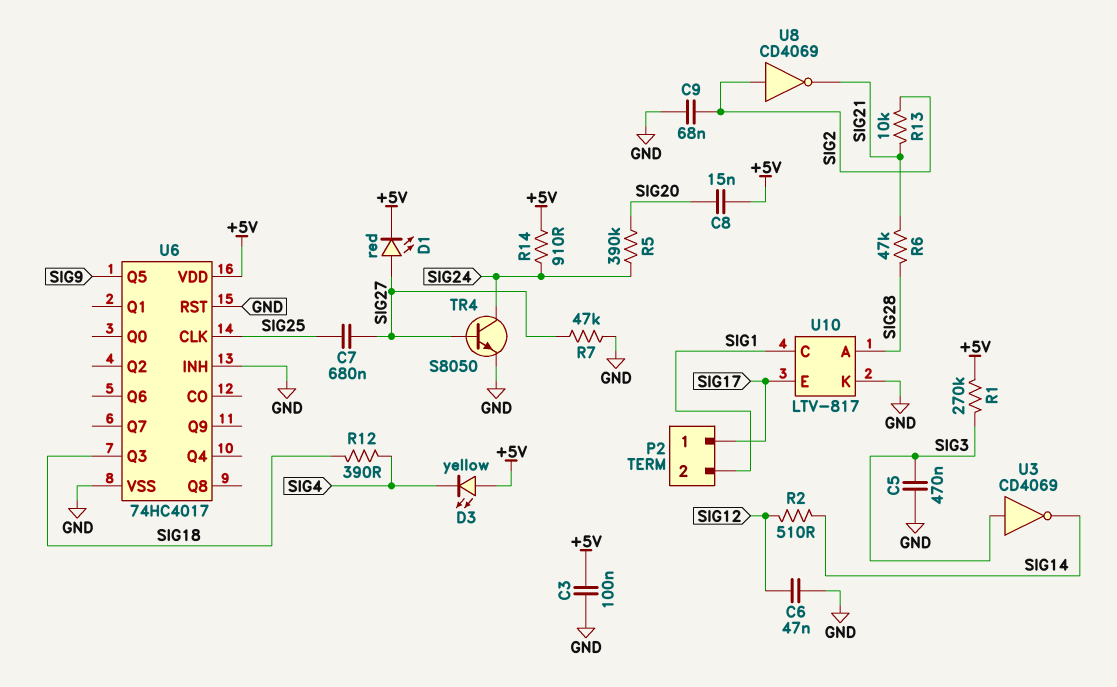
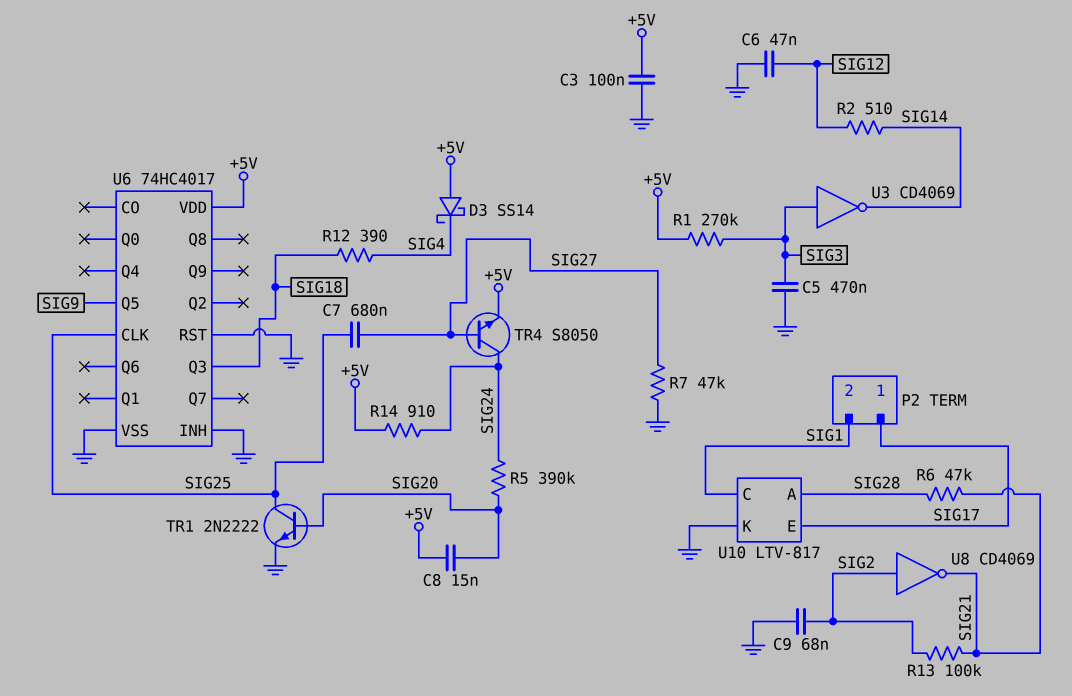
D1: LED red (A SIG27, K +5V) -> none
D3: LED yellow (A +5V, K SIG4) -> schottky SS14 (A +5V, K SIG4)
R13: 10k (SIG2, SIG21) -> 100k (SIG2, SIG21)
TR1: none -> NPN 2N2222 (B SIG20, C SIG25, E GND)
TR4: NPN S8050 (B SIG27, C SIG24, E GND) -> NPN S8050 (B SIG27, C SIG24, E +5V)

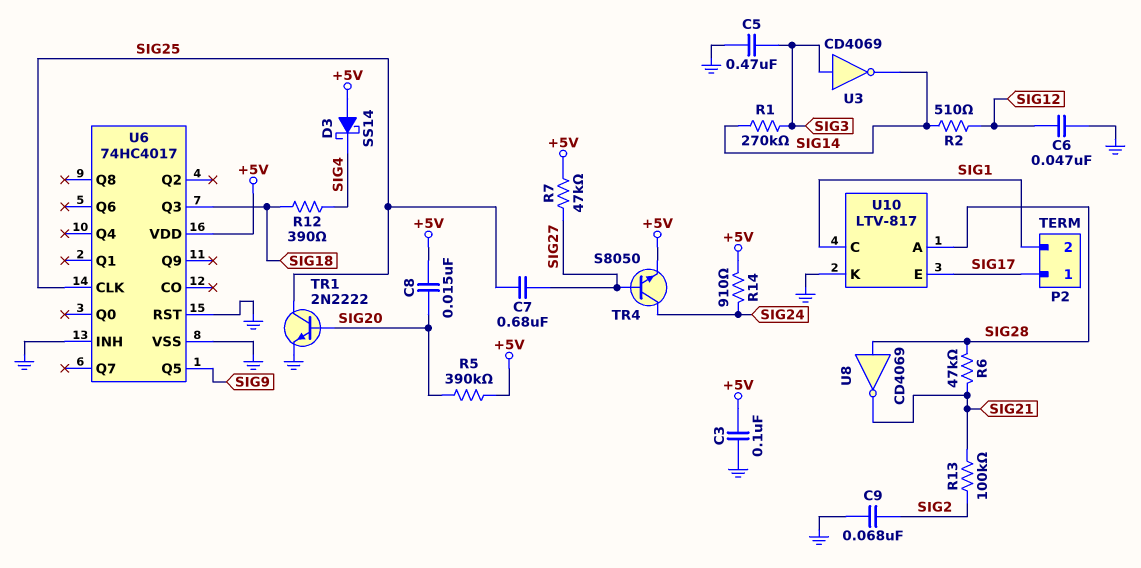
R1: 270k (+5V, SIG3) -> 270k (SIG3, SIG14)
R5: 390k (SIG20, SIG24) -> 390k (+5V, SIG20)
R7: 47k (GND, SIG27) -> 47k (+5V, SIG27)
U8: NOT CD4069 (in SIG2, out SIG21) -> NOT CD4069 (in SIG28, out SIG21)

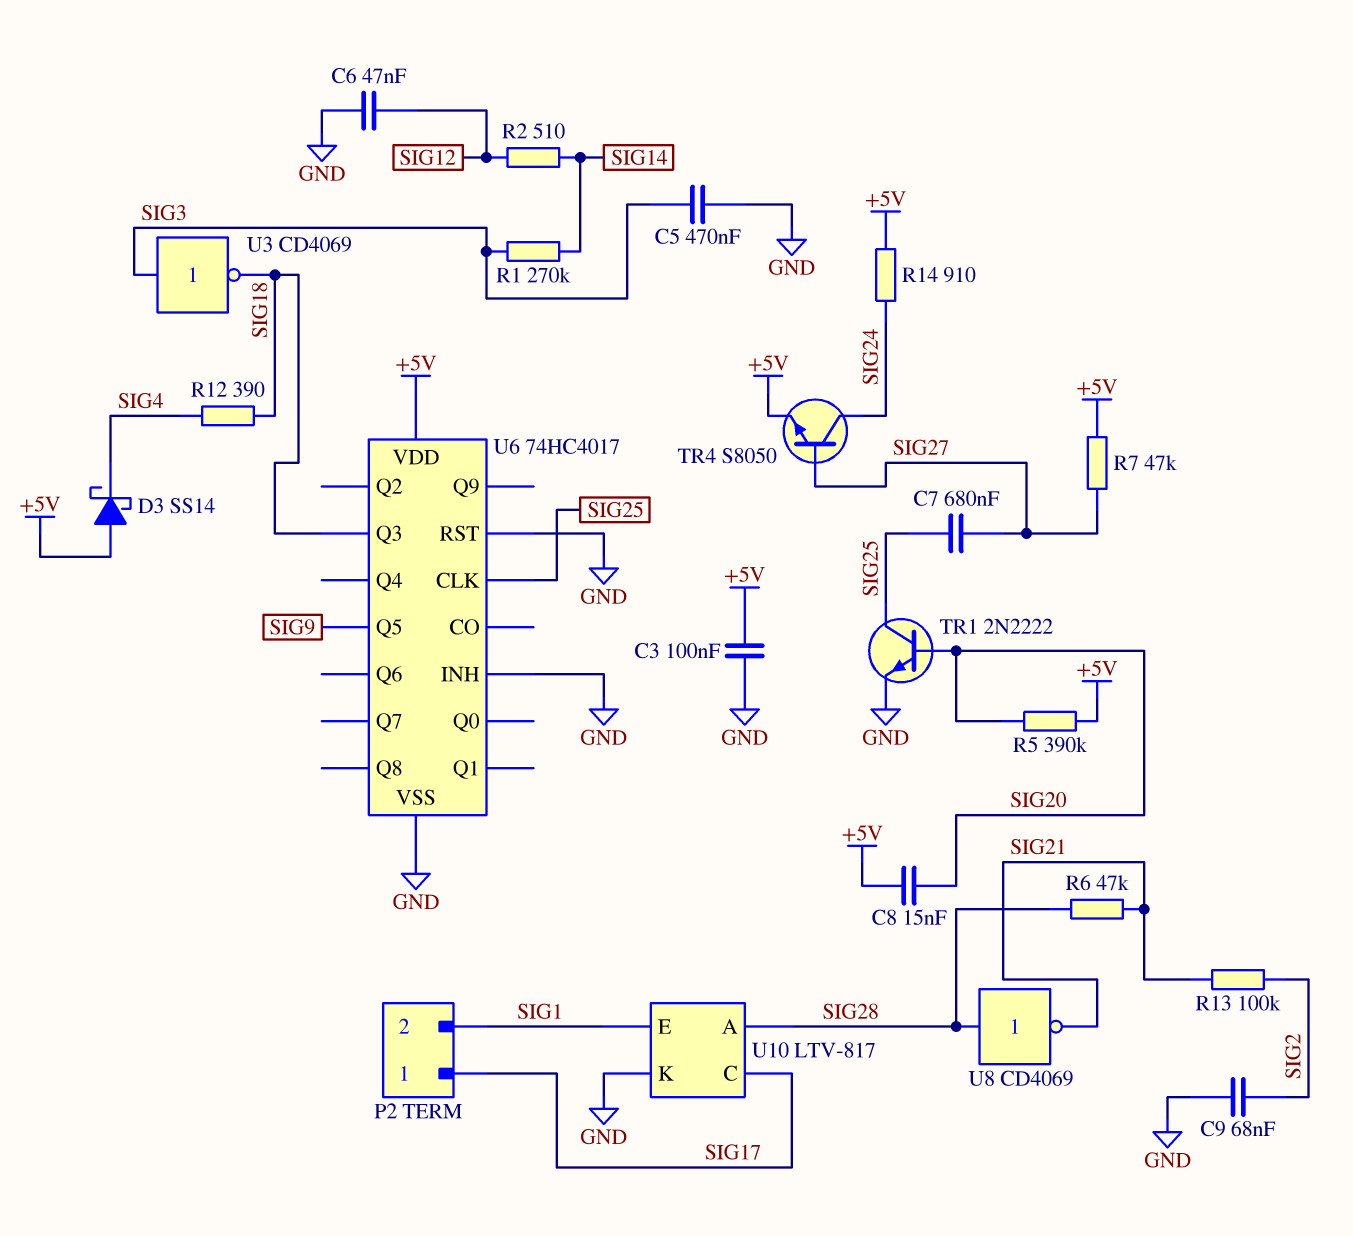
U3: NOT CD4069 (in SIG3, out SIG14) -> NOT CD4069 (in SIG3, out SIG18)
U10 pin C: SIG1 -> SIG17
U10 pin E: SIG17 -> SIG1

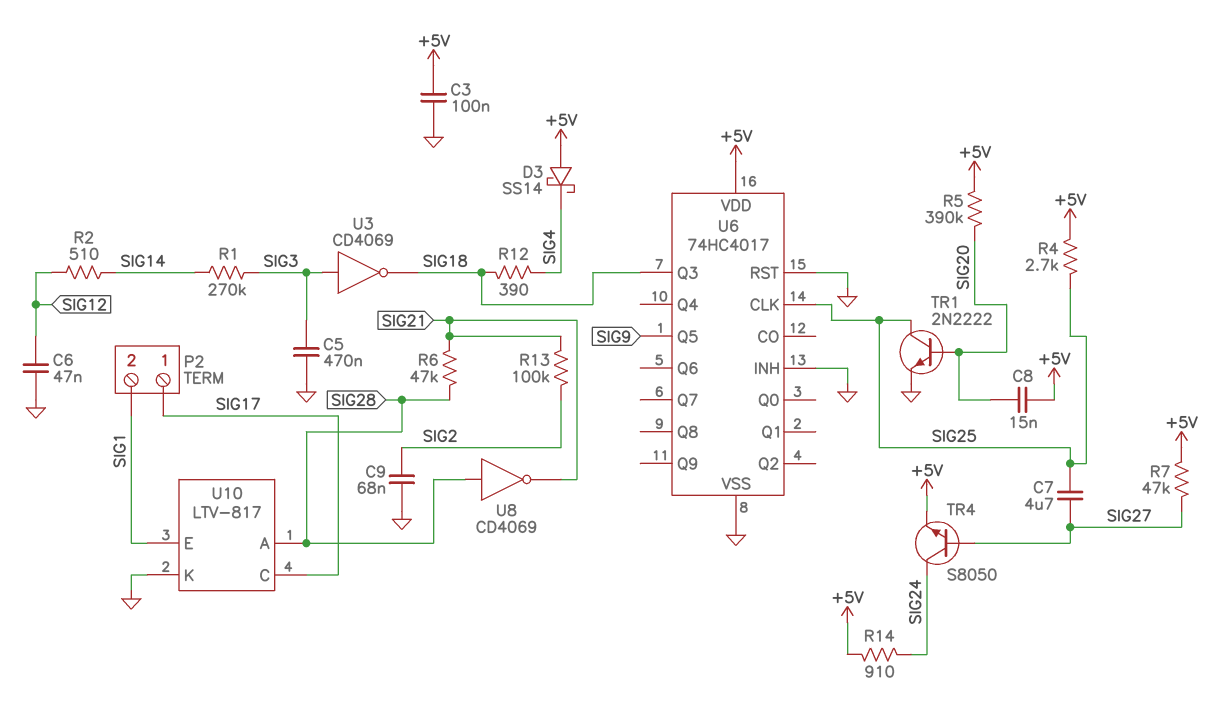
C7: 680nF (SIG25, SIG27) -> 4.7uF (SIG25, SIG27)
R4: none -> 2.7k (+5V, SIG25)

